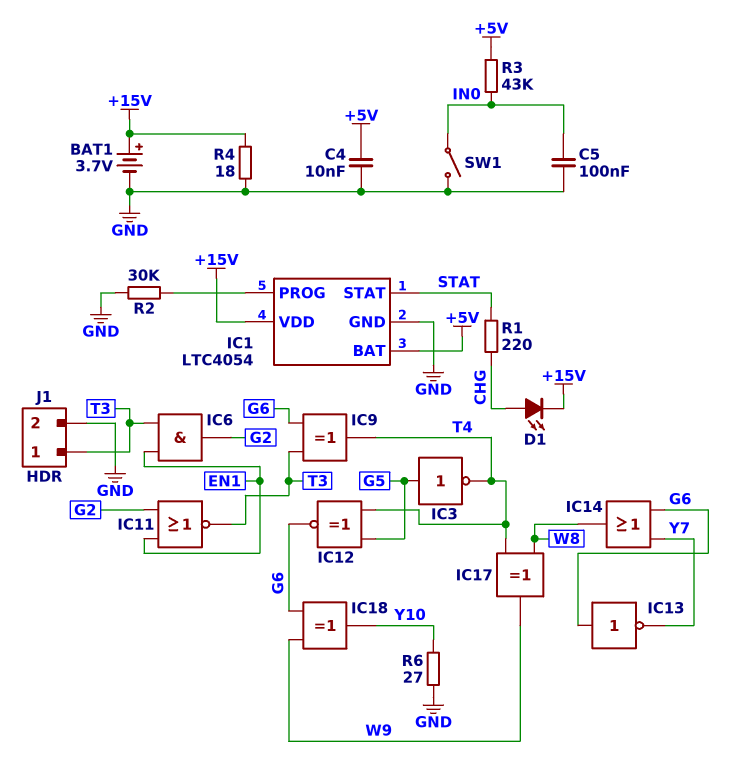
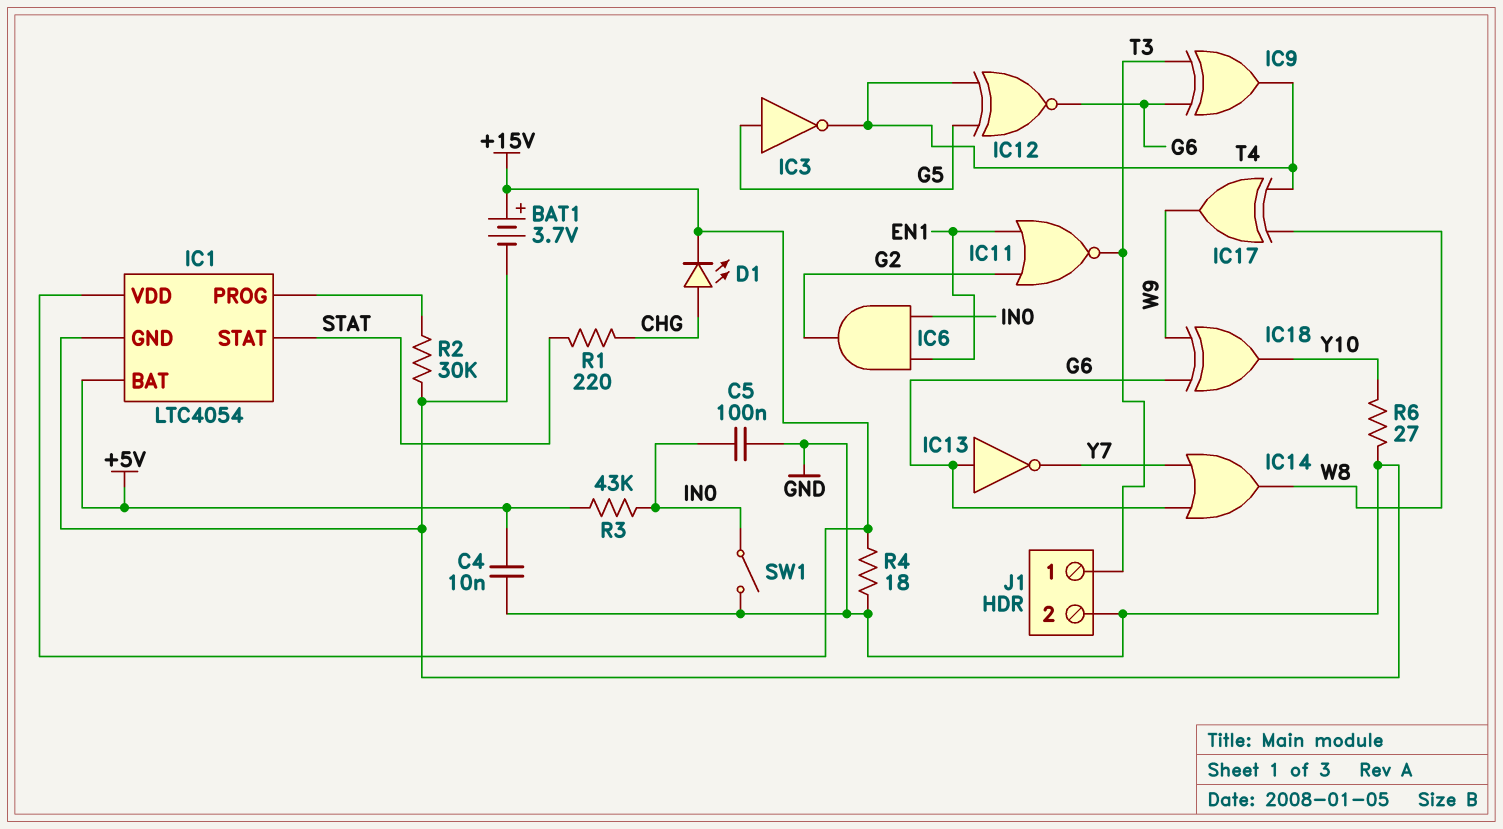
IC6: AND (in EN1, in T3, out G2) -> AND (in EN1, in IN0, out G2)

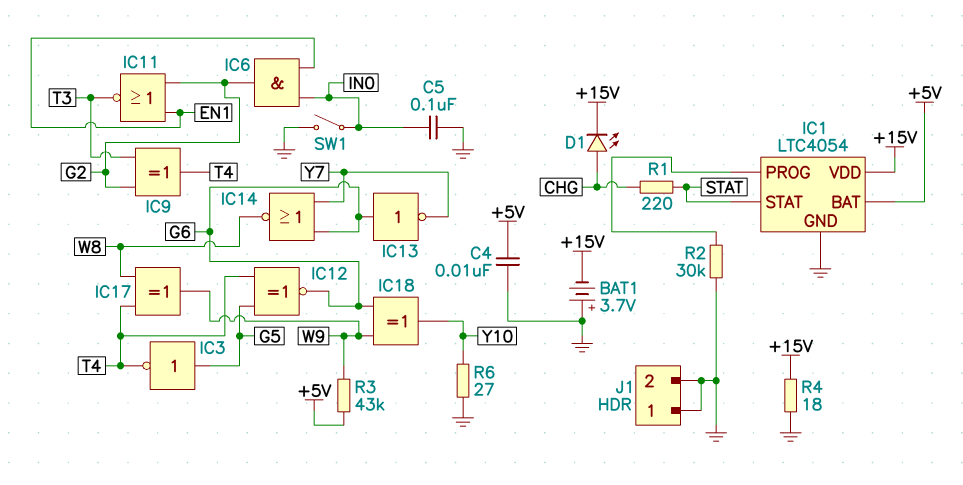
BAT1: 3.7V (plus +15V, minus GND) -> 3.7V (plus GND, minus +15V)
IC9: XOR (in G6, in T3, out T4) -> XOR (in G2, in T3, out T4)
IC14: OR (in G6, in Y7, out W8) -> NOR (in G6, in Y7, out W8)
J1 pin 1: T3 -> GND
R3: 43k (+5V, IN0) -> 43k (+5V, W9)

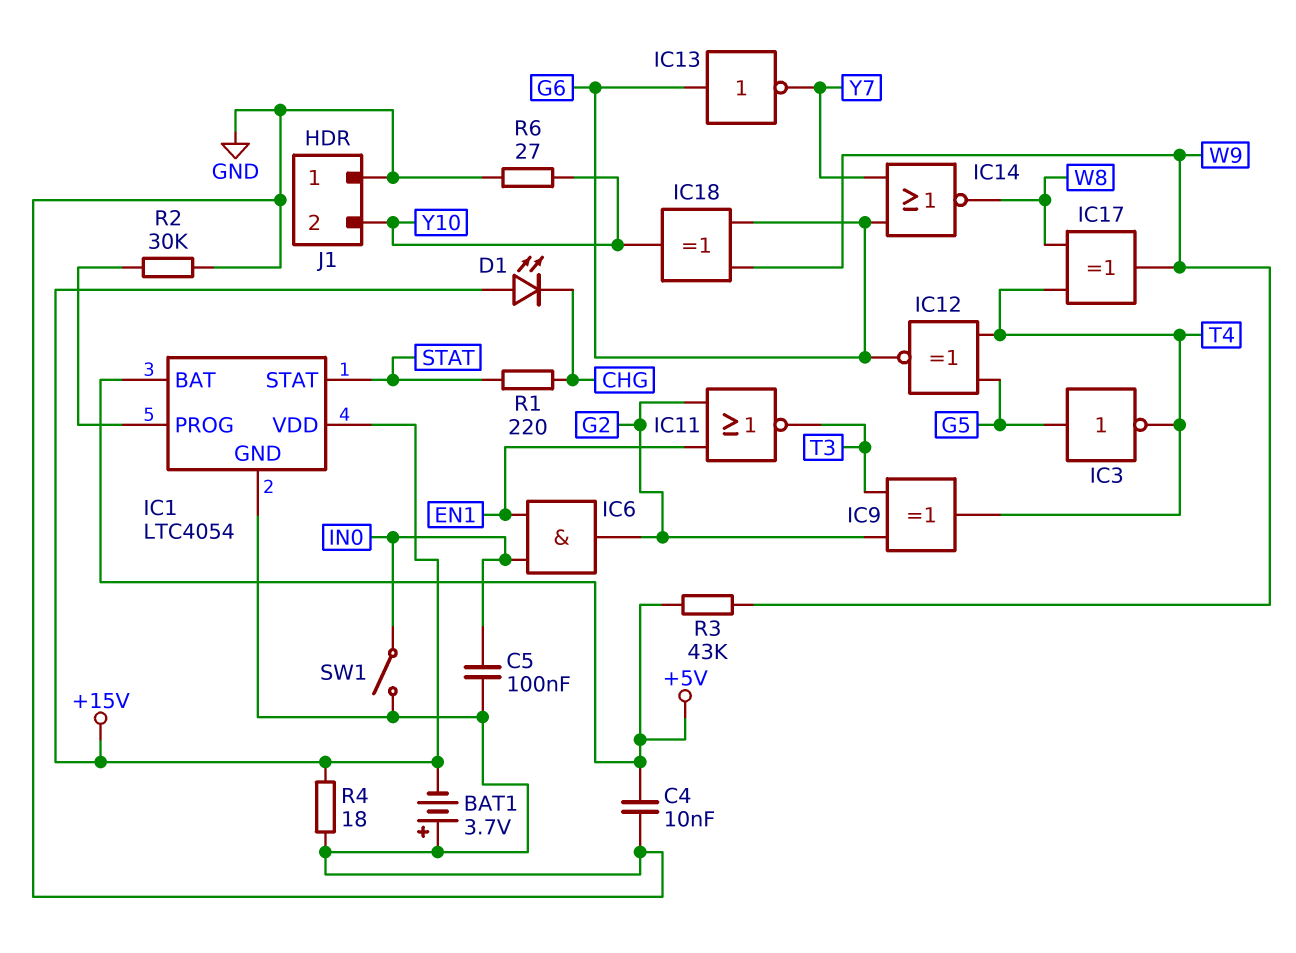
D1: LED (A CHG, K +15V) -> LED (A +15V, K CHG)
J1 pin 2: GND -> Y10

